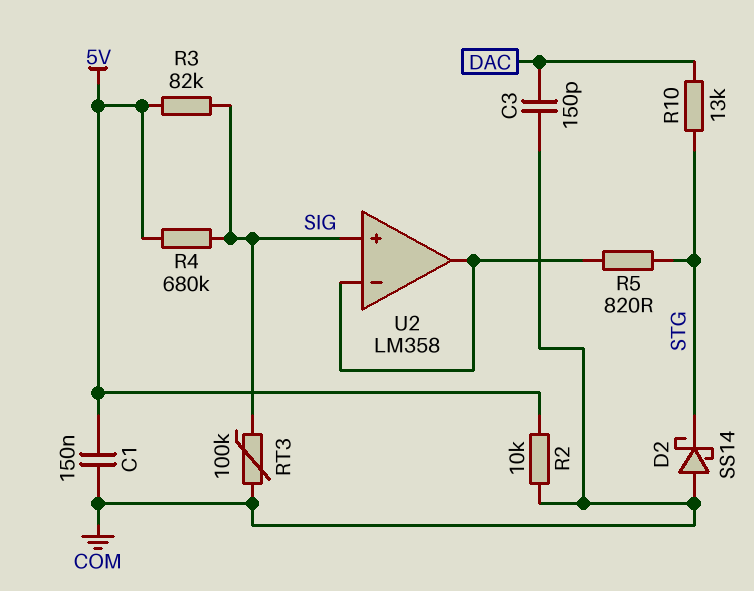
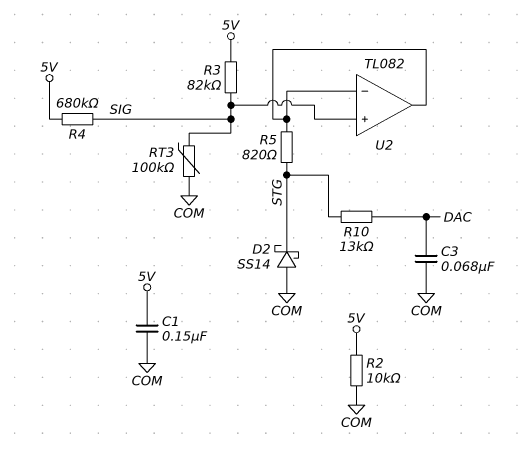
C3: 150pF (COM, DAC) -> 68nF (COM, DAC)
U2: LM358 -> TL082

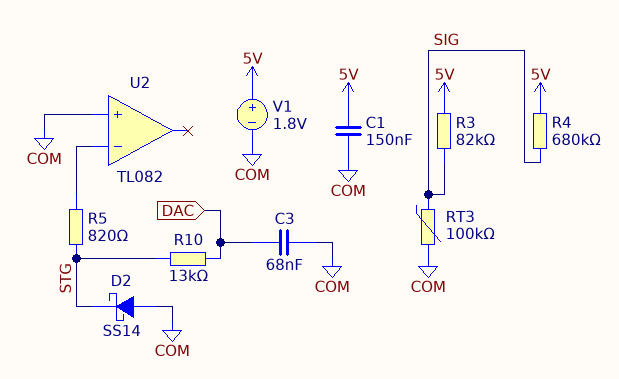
R2: 10k (5V, COM) -> none
U2 pin in+: SIG -> COM
U2 pin out: U2/in- -> none
V1: none -> 1.8V (plus 5V, minus COM)

